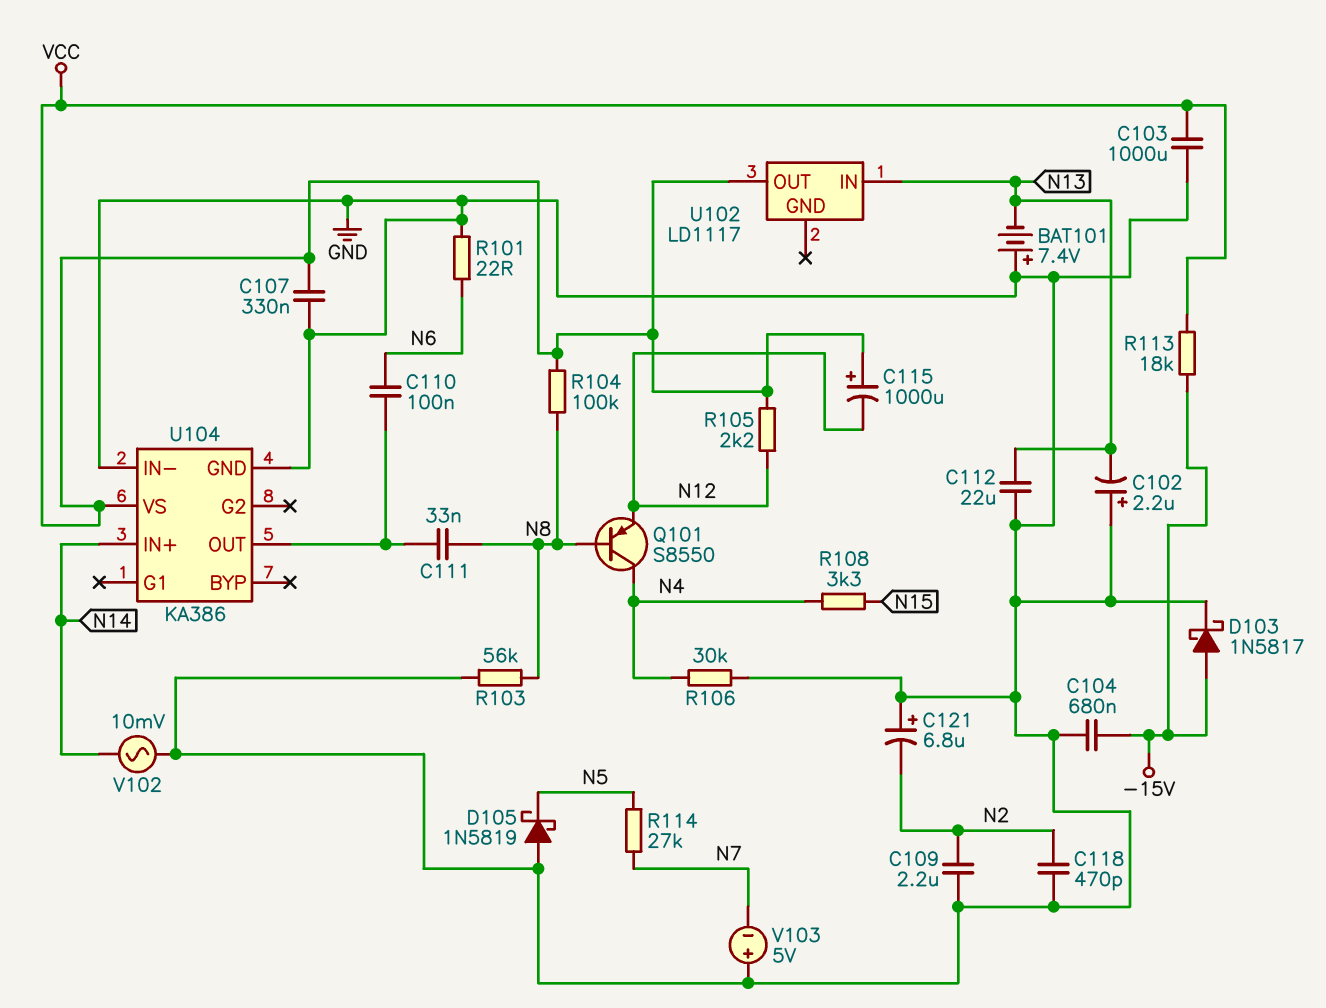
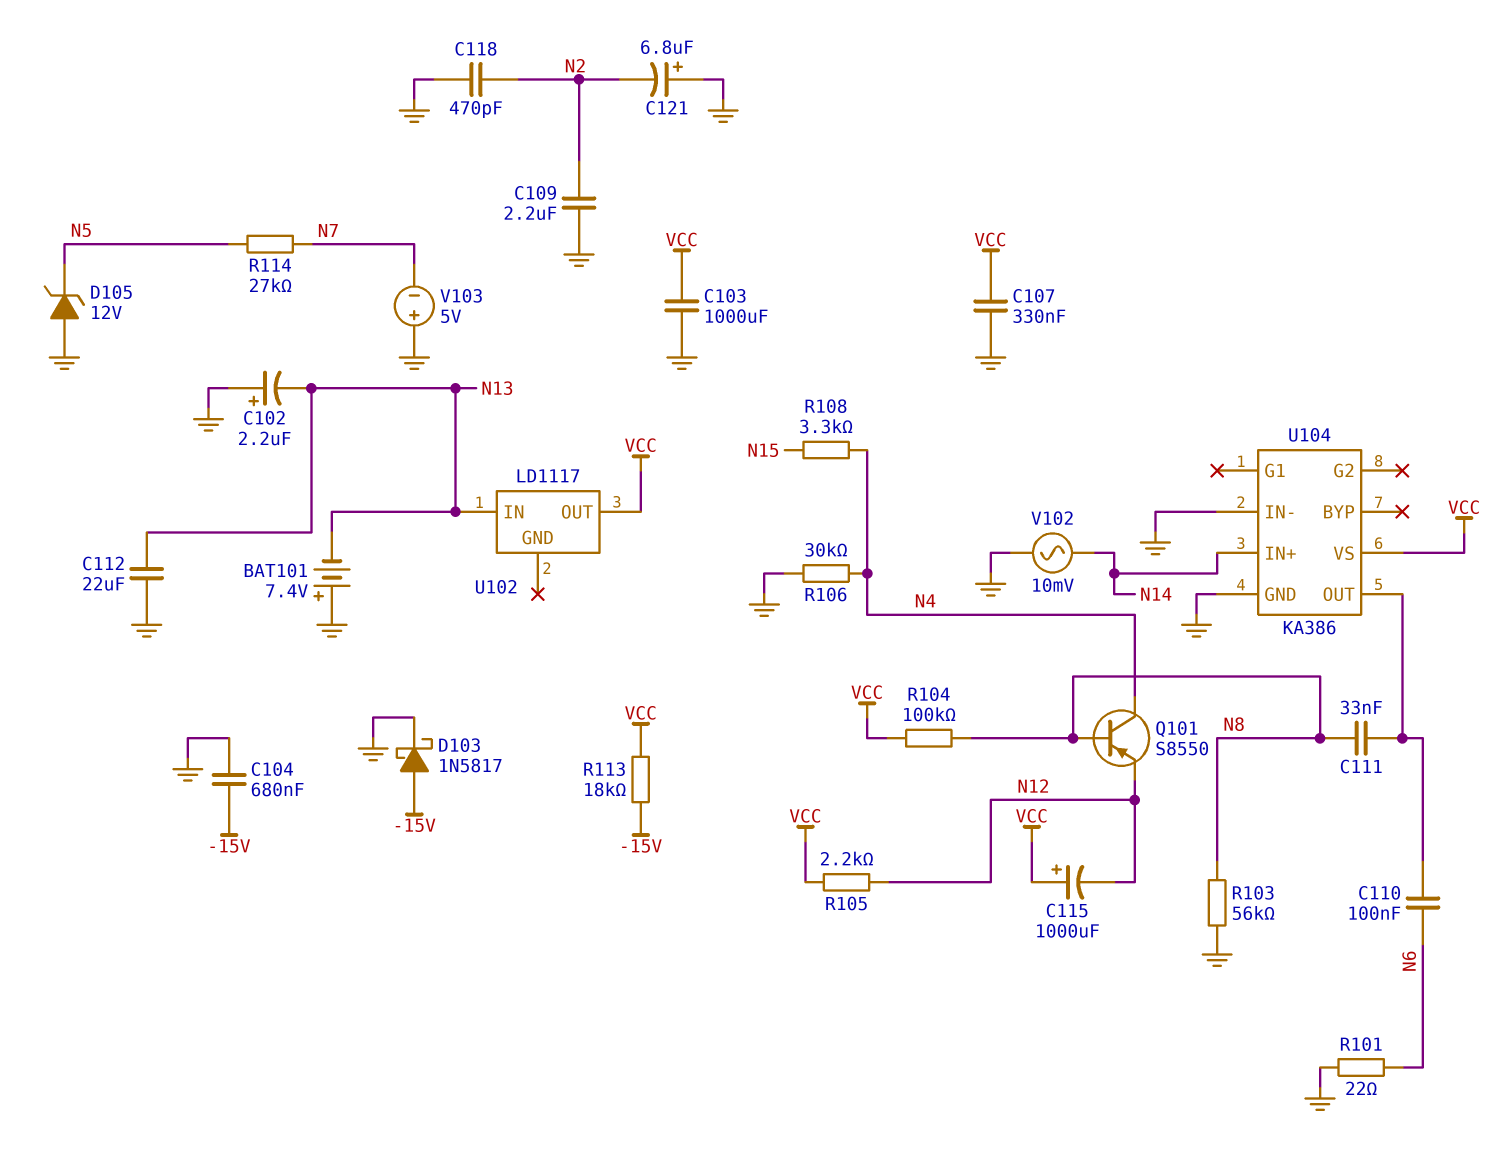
D105: schottky 1N5819 (A GND, K N5) -> zener 12V (A GND, K N5)

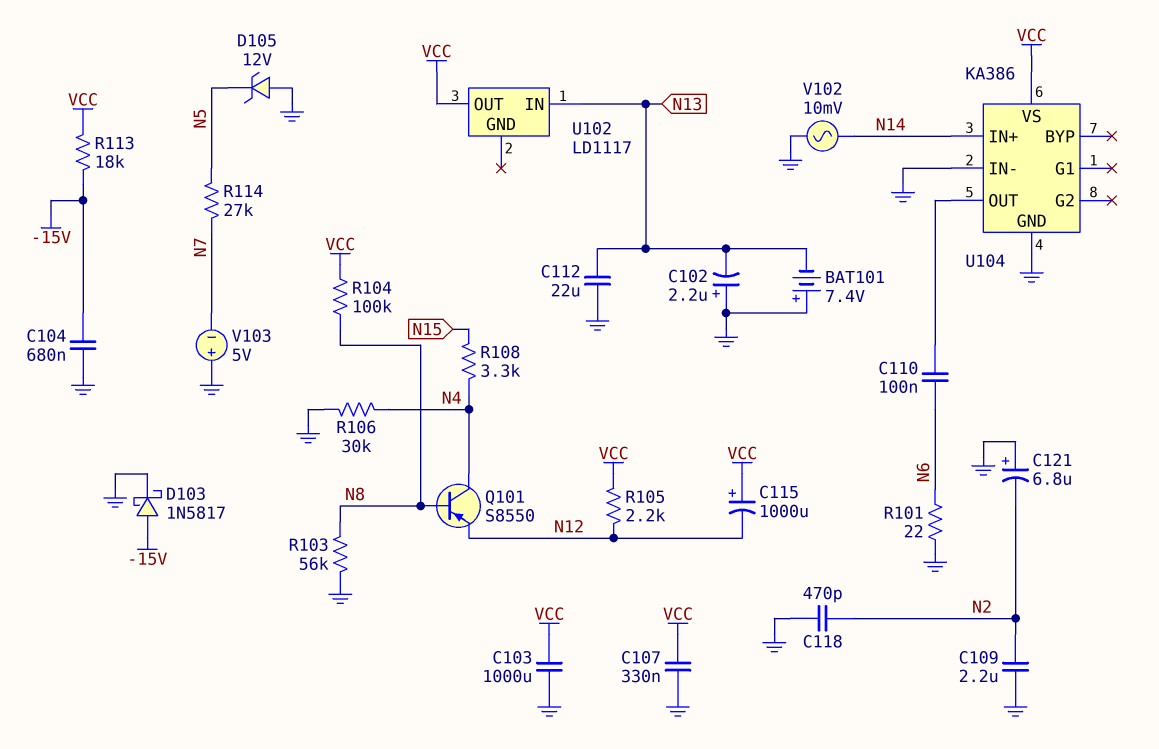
C111: 33nF (N8, U104/OUT) -> none

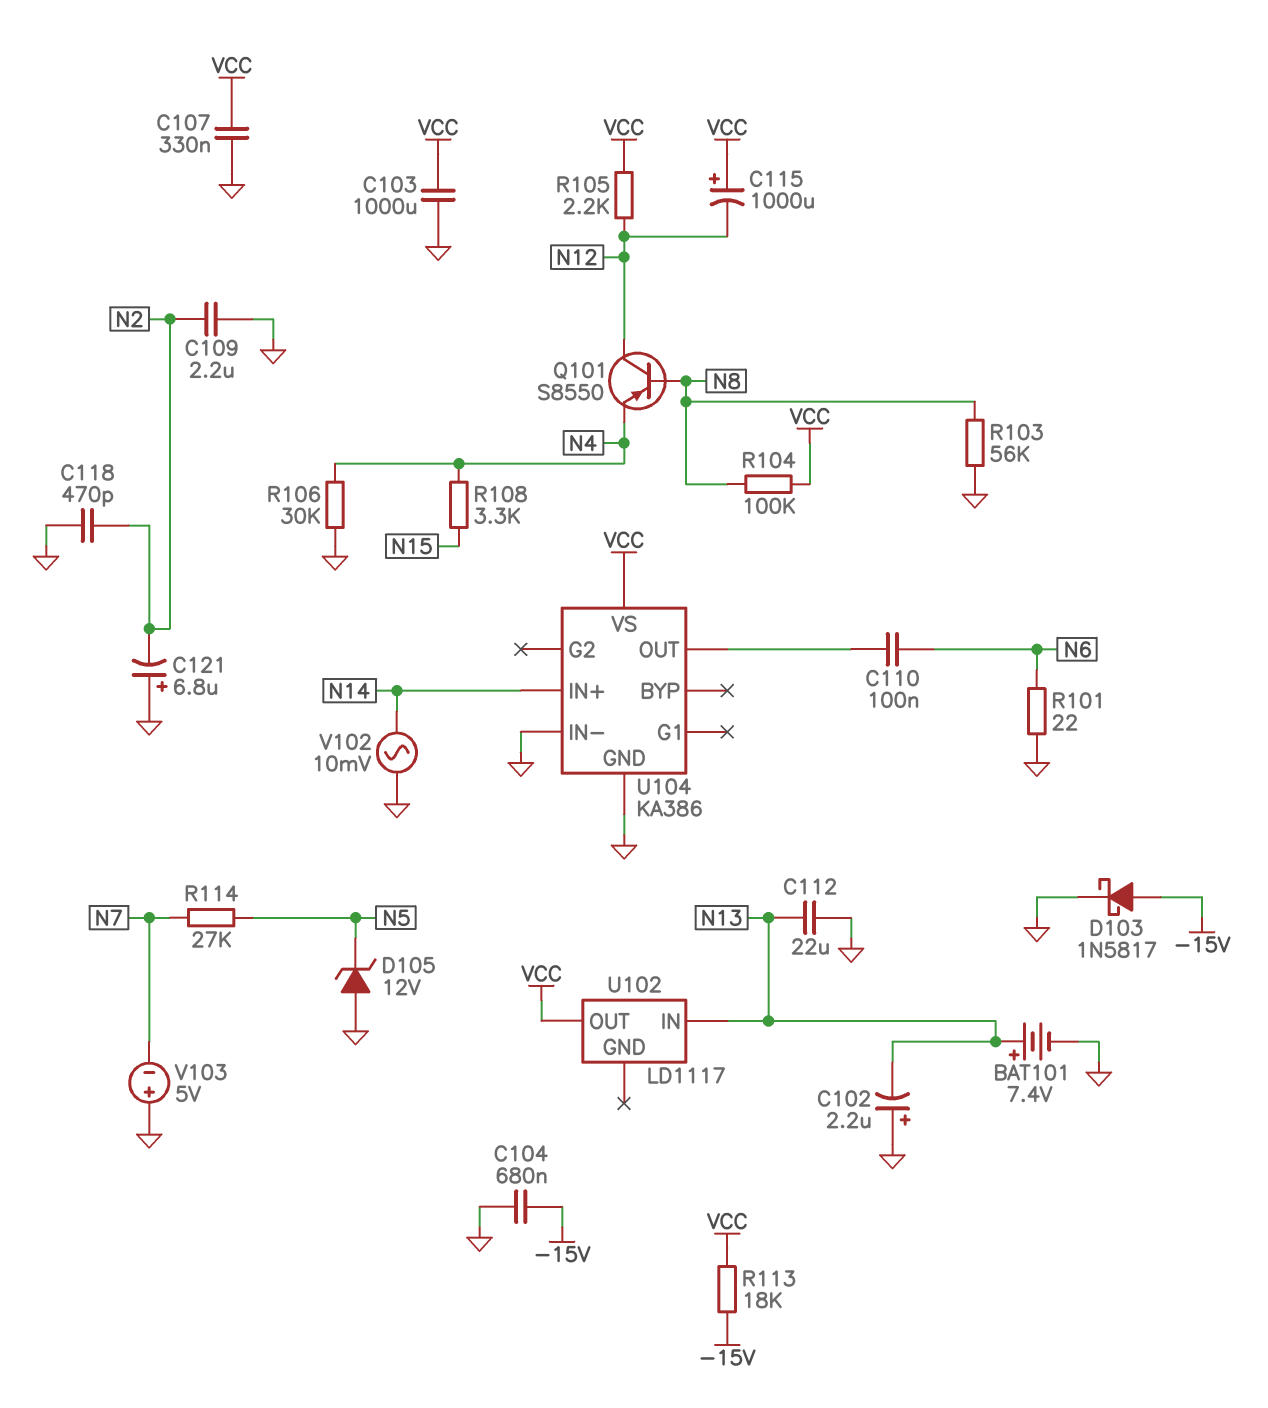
BAT101: 7.4V (plus GND, minus N13) -> 7.4V (plus N13, minus GND)
Q101: PNP S8550 (B N8, C N4, E N12) -> PNP S8550 (B N8, C N12, E N4)

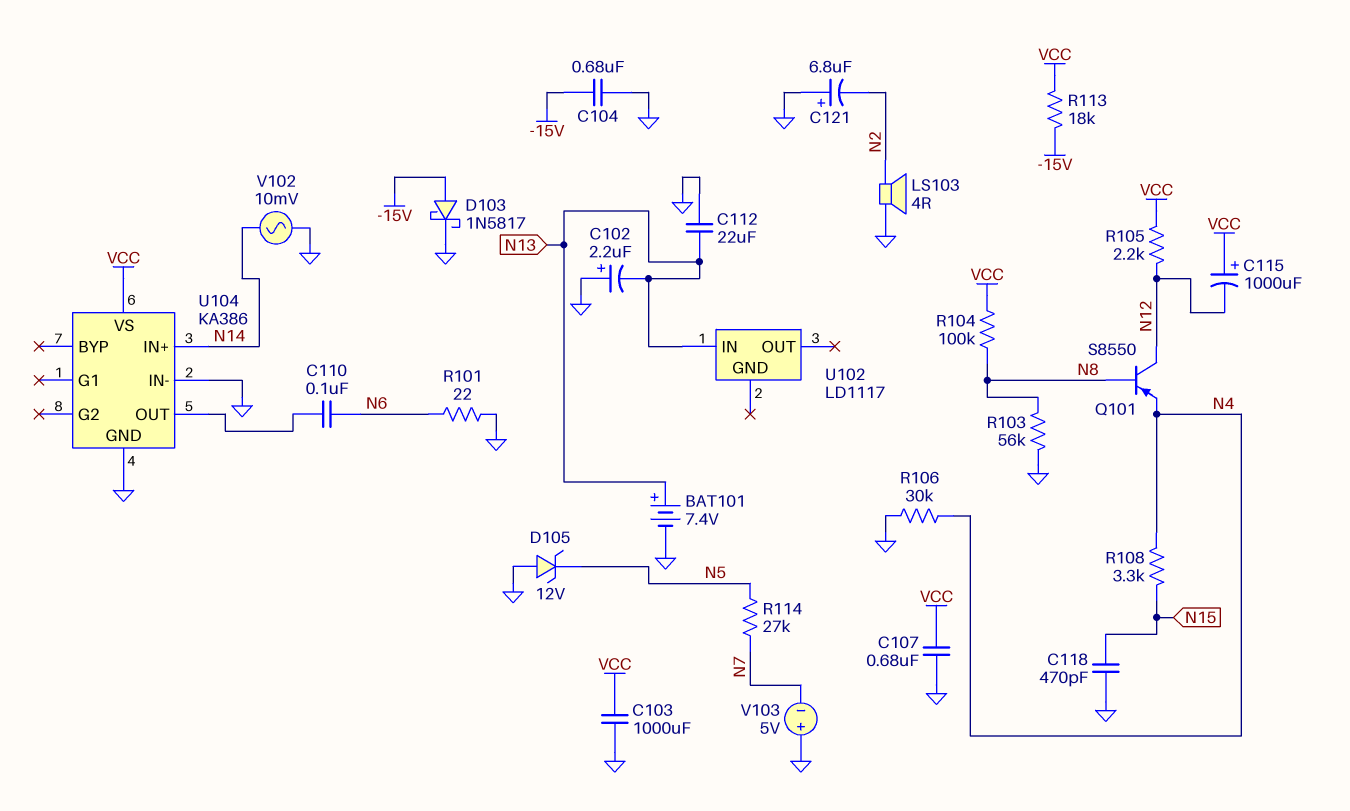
C107: 330nF (GND, VCC) -> 680nF (GND, VCC)
C109: 2.2uF (GND, N2) -> none
C118: 470pF (GND, N2) -> 470pF (GND, N15)
LS103: none -> speaker 4R (GND, N2)
U102 pin OUT: VCC -> none

